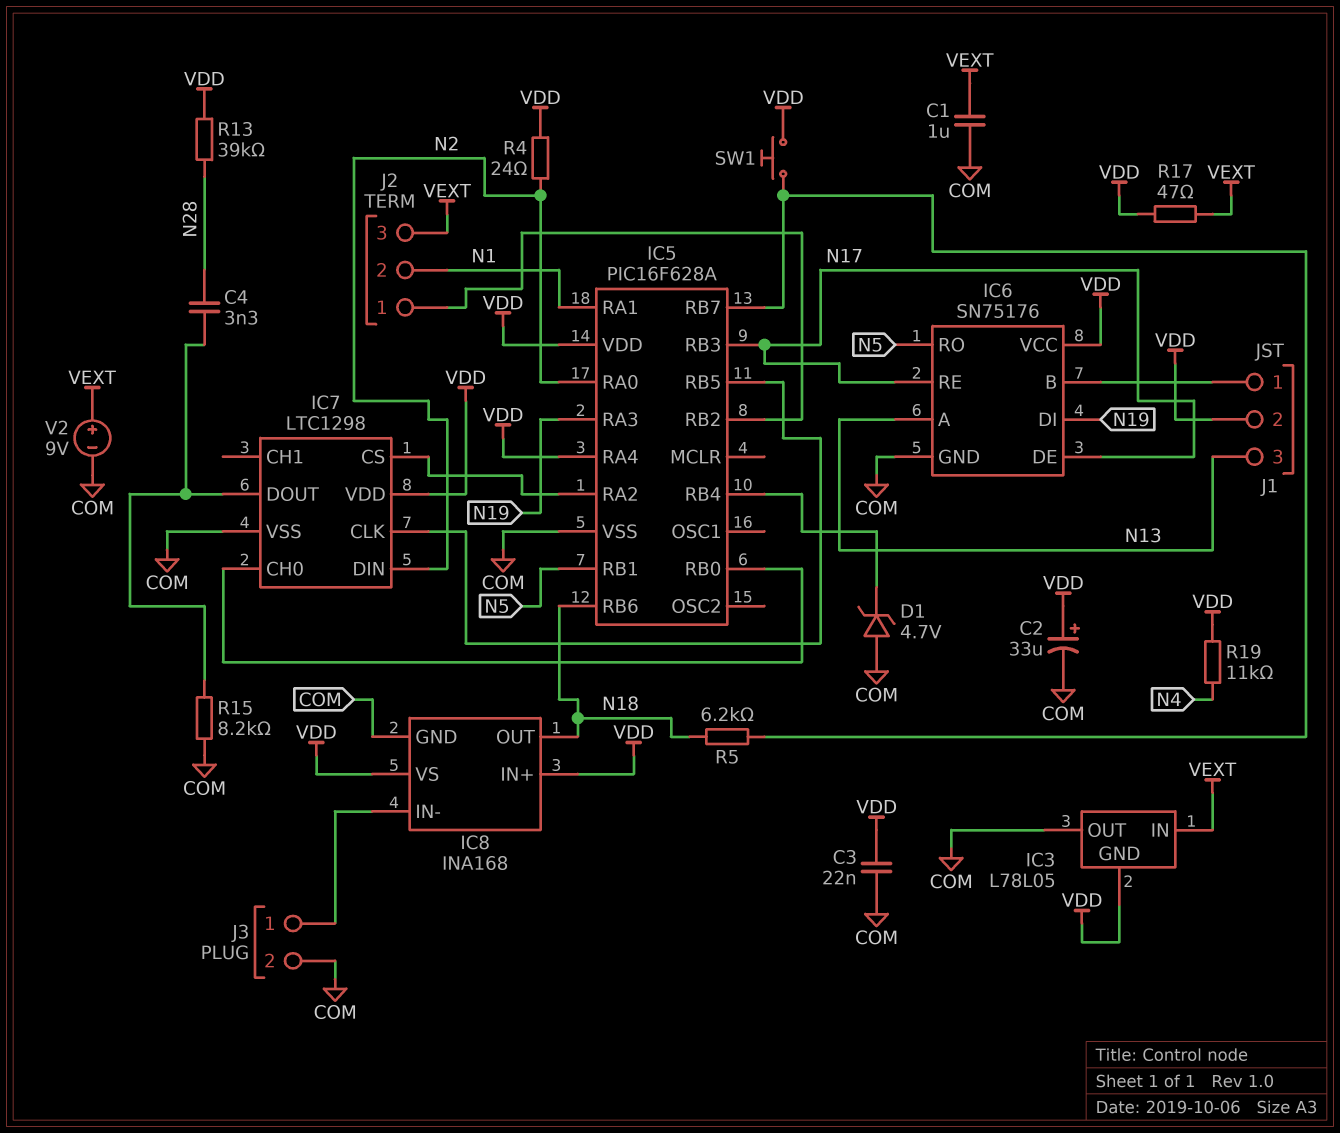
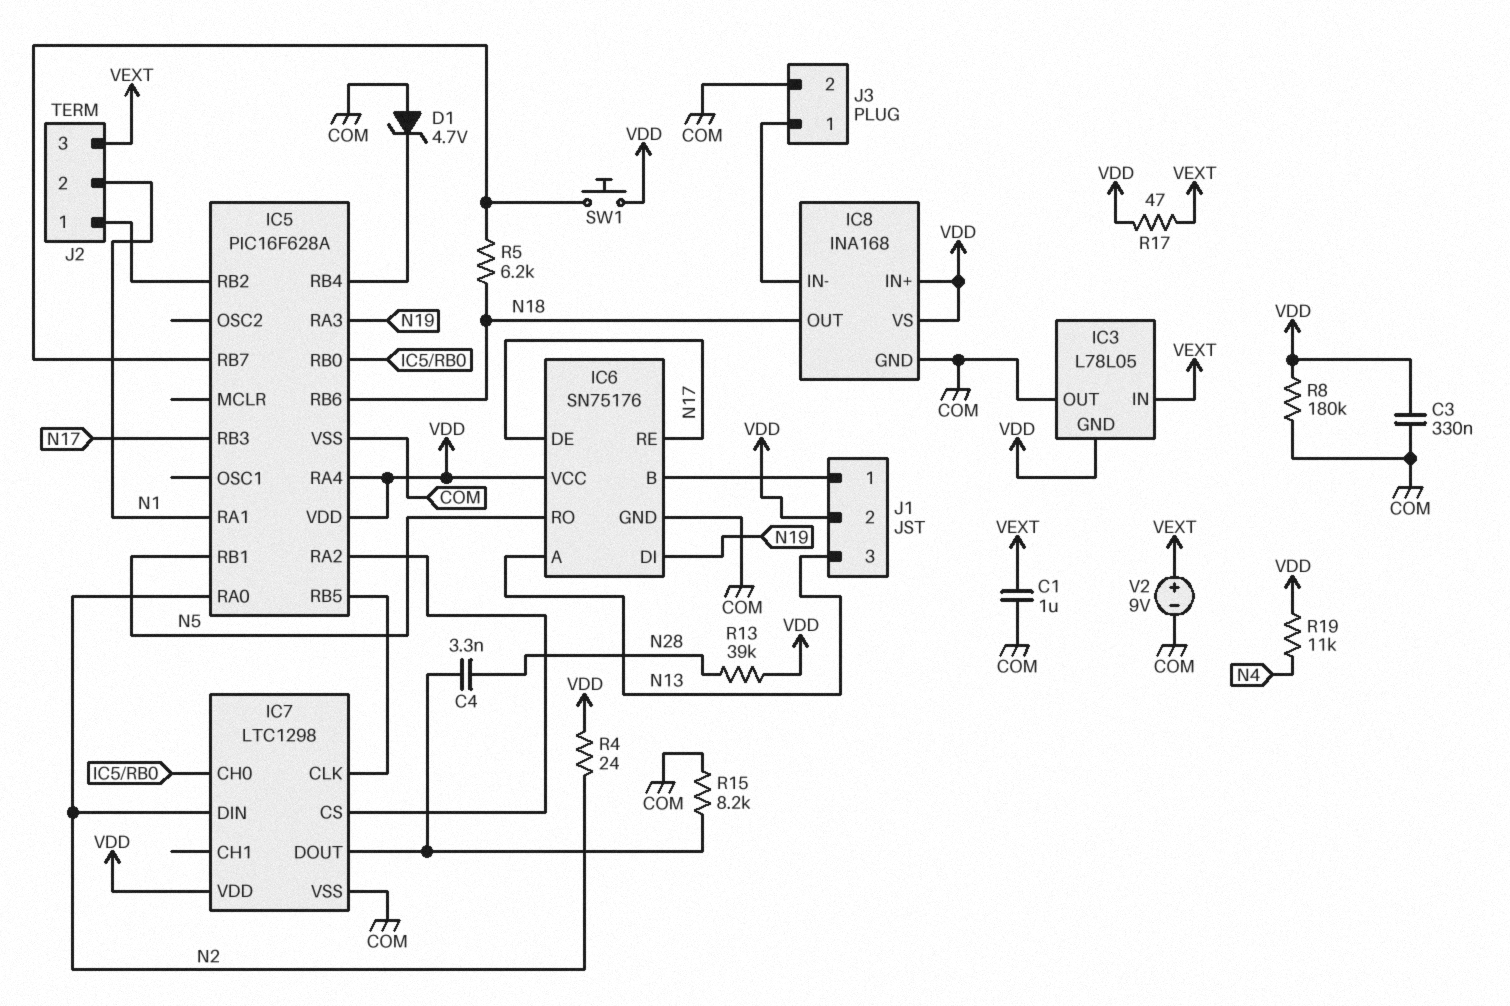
C2: 33uF (plus VDD, minus COM) -> none
C3: 22nF (COM, VDD) -> 330nF (COM, VDD)
R8: none -> 180k (COM, VDD)

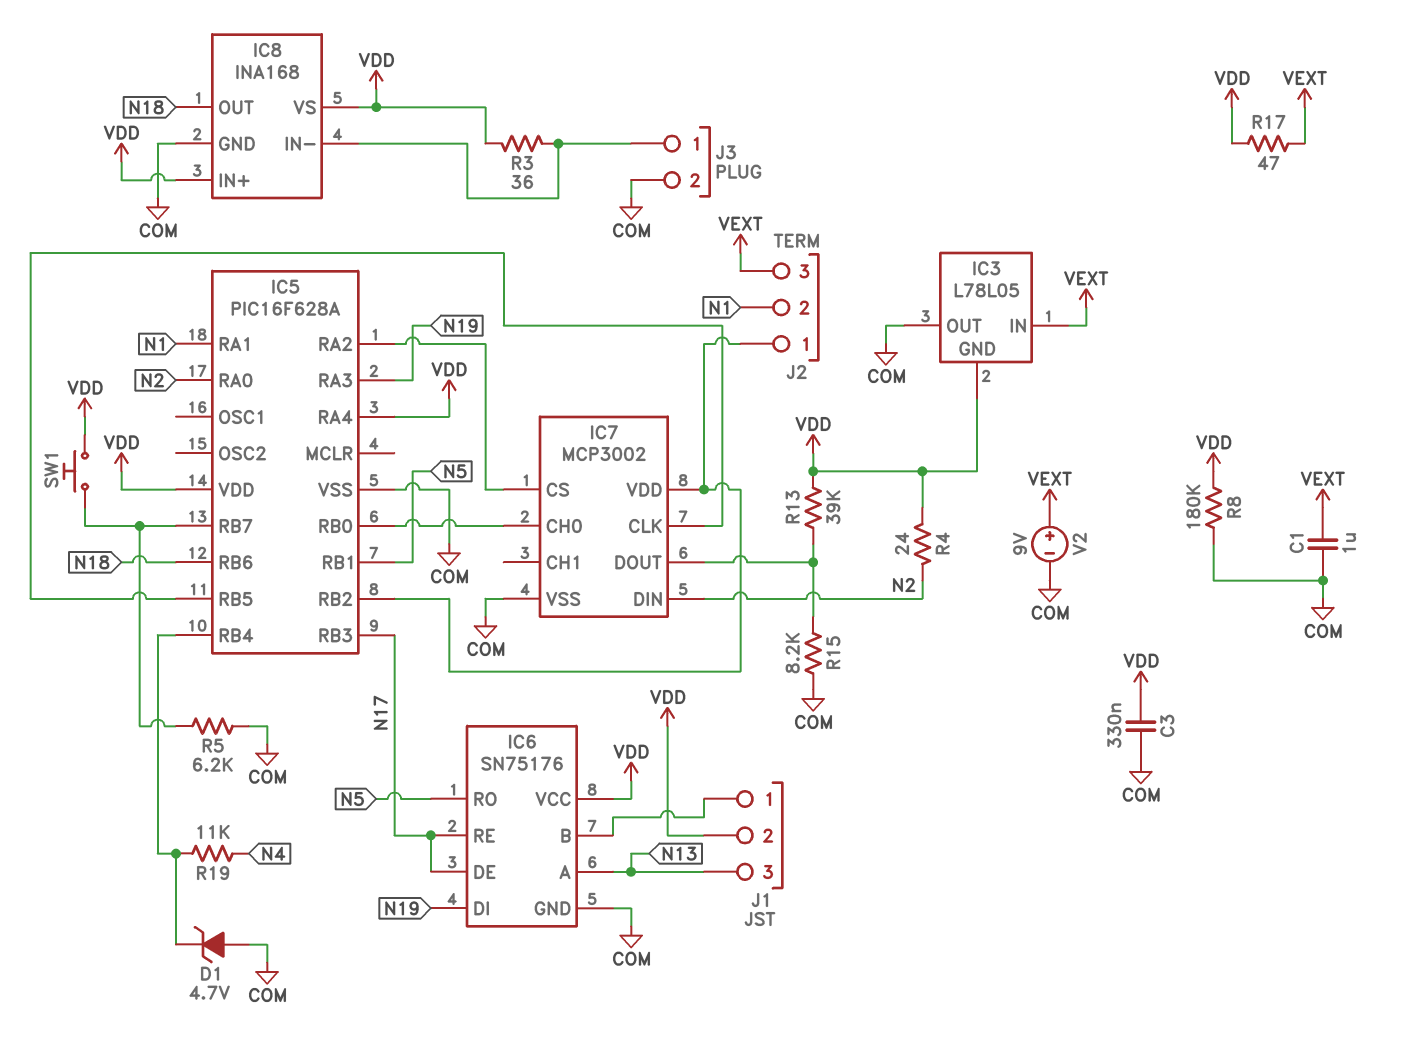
C4: 3.3nF (IC7/DOUT, N28) -> none
IC7: LTC1298 -> MCP3002
IC7 pin VDD: VDD -> IC5/RB2
R3: none -> 36 (IC8/IN-, VDD)
R5: 6.2k (IC5/RB7, N18) -> 6.2k (COM, IC5/RB7)
R13: 39k (N28, VDD) -> 39k (IC7/DOUT, VDD)
R19: 11k (N4, VDD) -> 11k (IC5/RB4, N4)

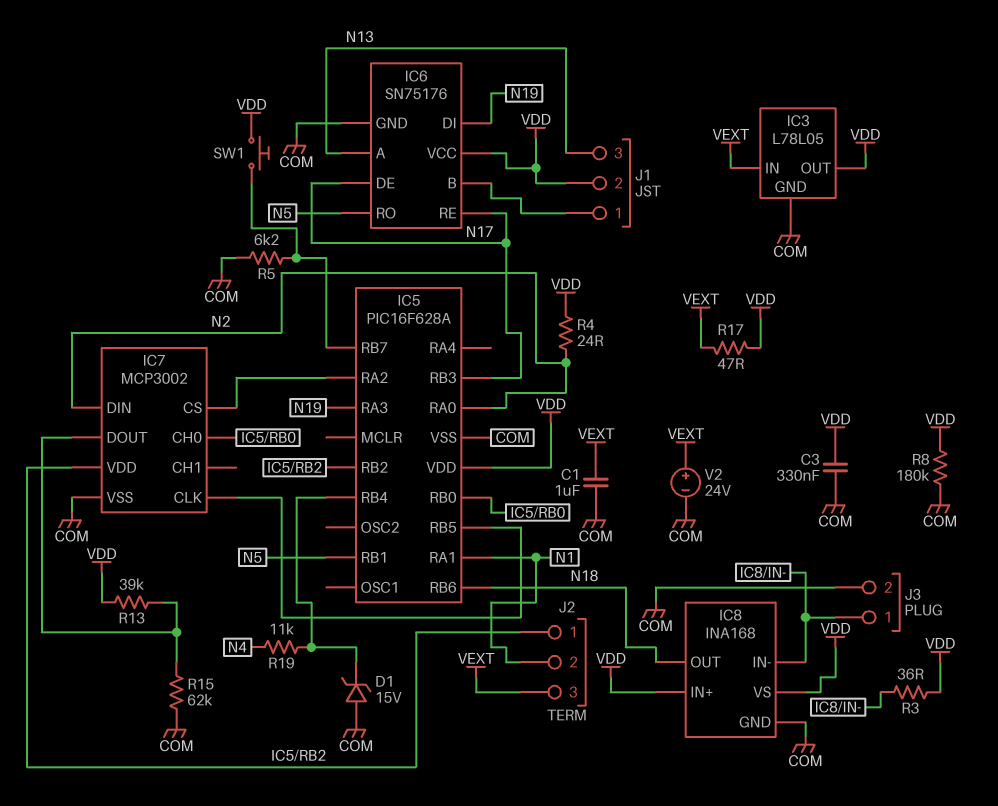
D1: zener 4.7V (A COM, K IC5/RB4) -> zener 15V (A COM, K IC5/RB4)
IC3 pin GND: VDD -> COM
IC3 pin OUT: COM -> VDD
IC5 pin RA4: VDD -> none
R15: 8.2k (COM, IC7/DOUT) -> 62k (COM, IC7/DOUT)
V2: 9V (plus VEXT, minus COM) -> 24V (plus VEXT, minus COM)

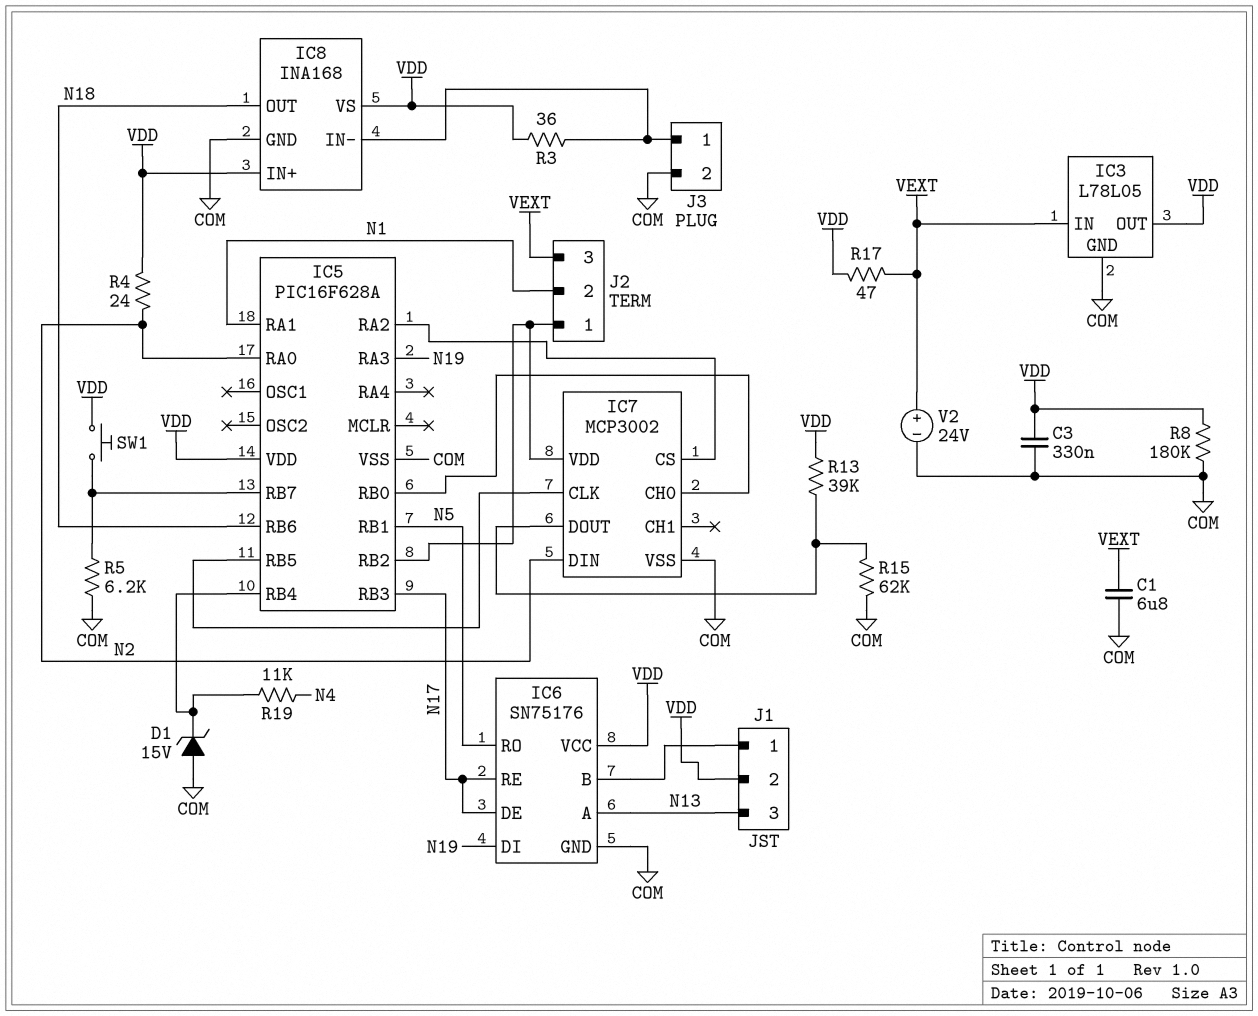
C1: 1uF (COM, VEXT) -> 6.8uF (COM, VEXT)

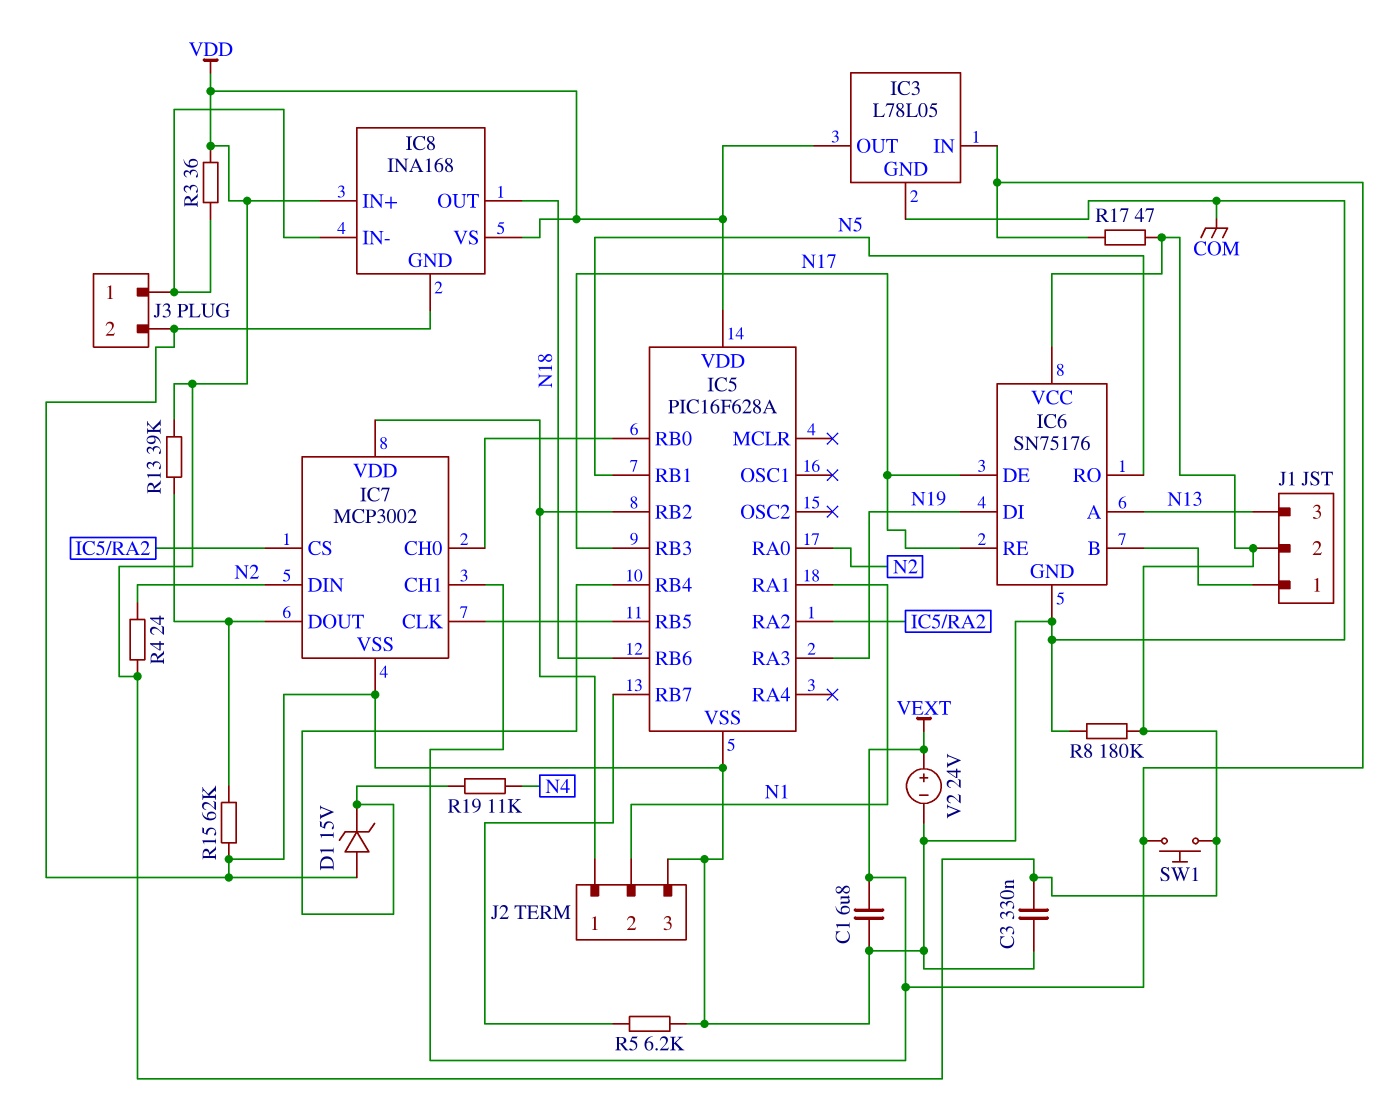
IC7 pin CH1: none -> VEXT
J2 pin 3: VEXT -> COM
SW1: button (IC5/RB7, VDD) -> button (VDD, VEXT)

